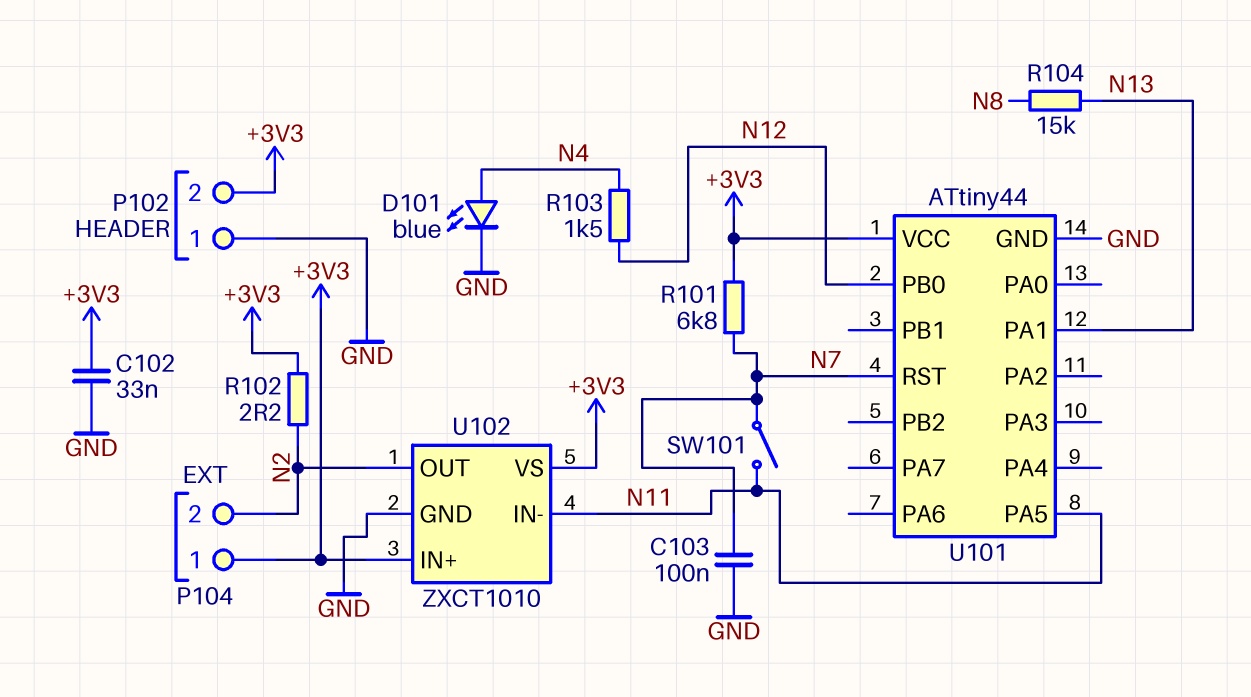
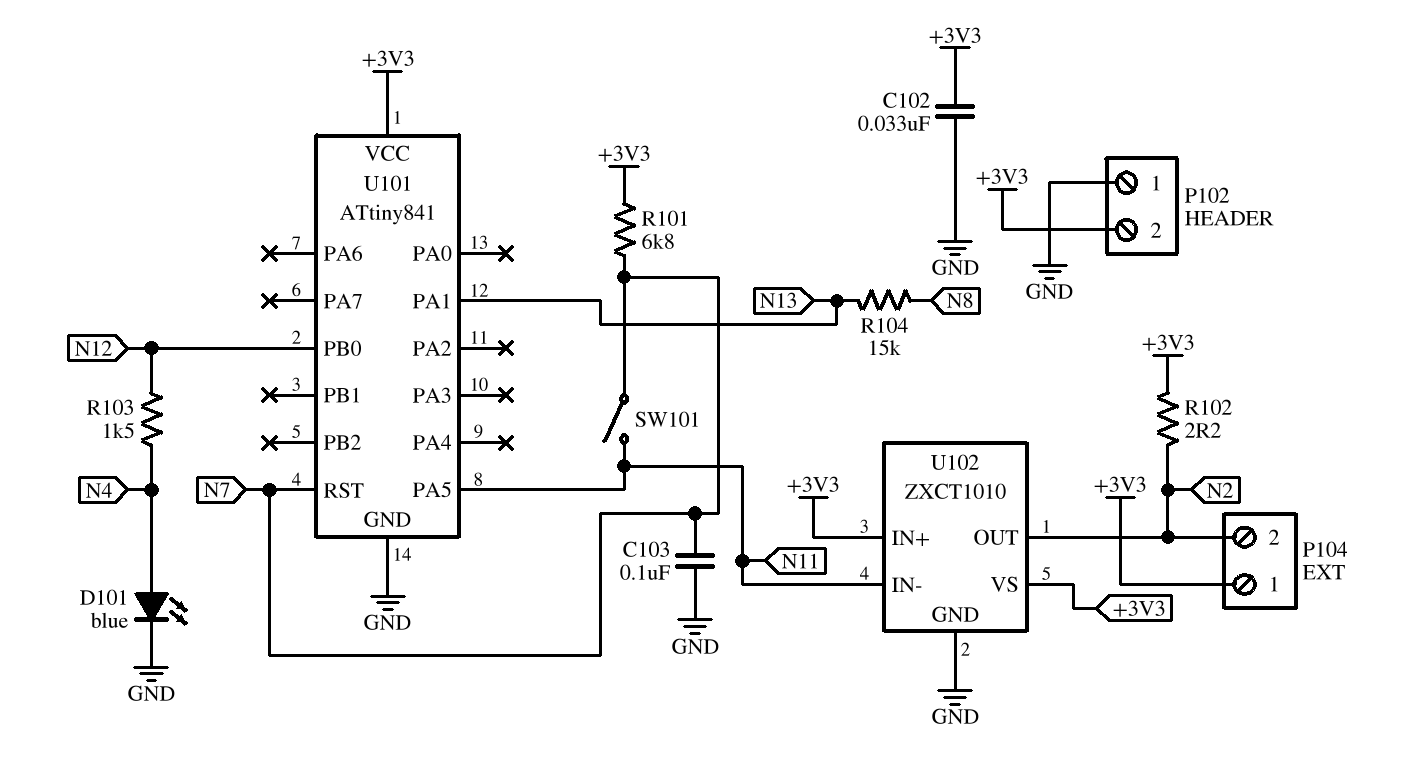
U101: ATtiny44 -> ATtiny841

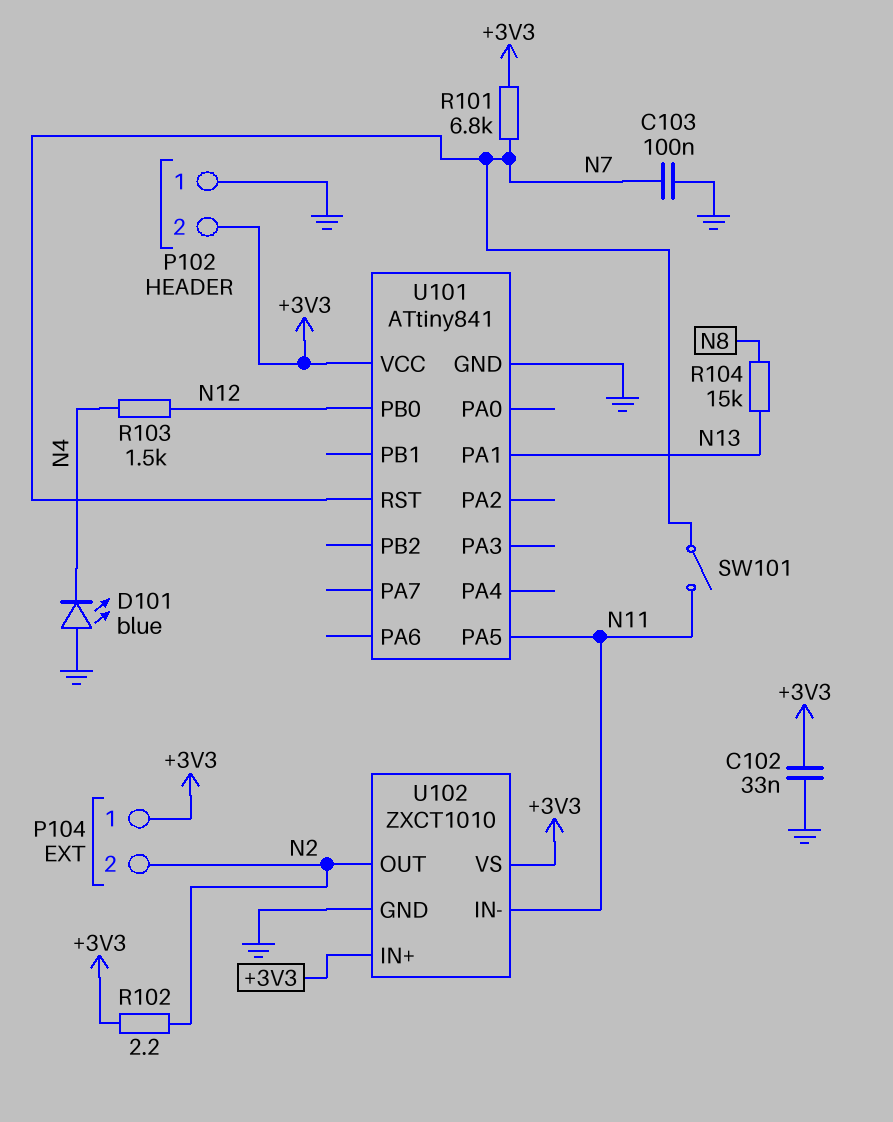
D101: LED blue (A N4, K GND) -> LED blue (A GND, K N4)

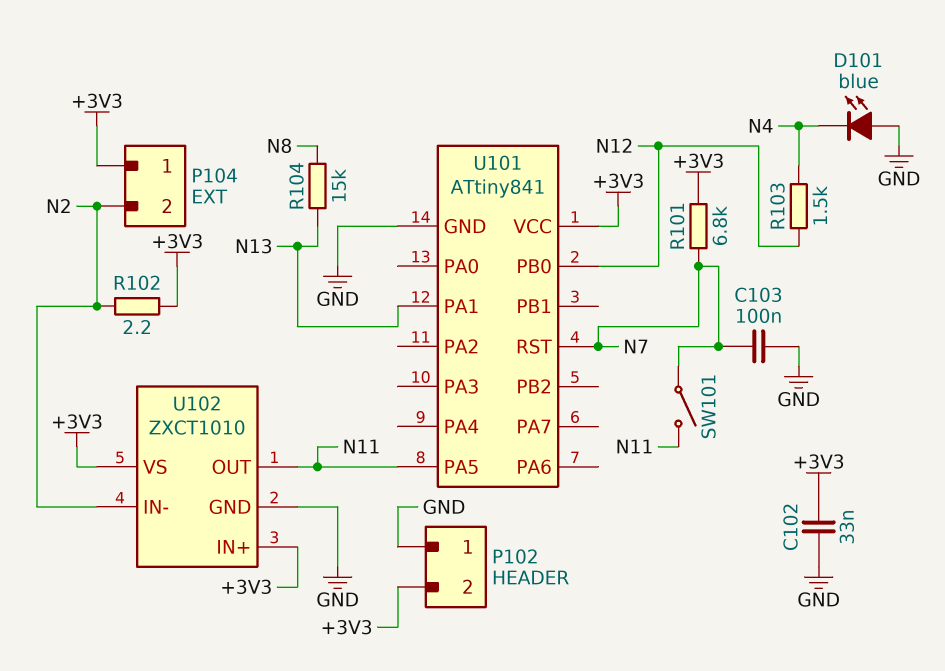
U102 pin IN-: N11 -> N2
U102 pin OUT: N2 -> N11

